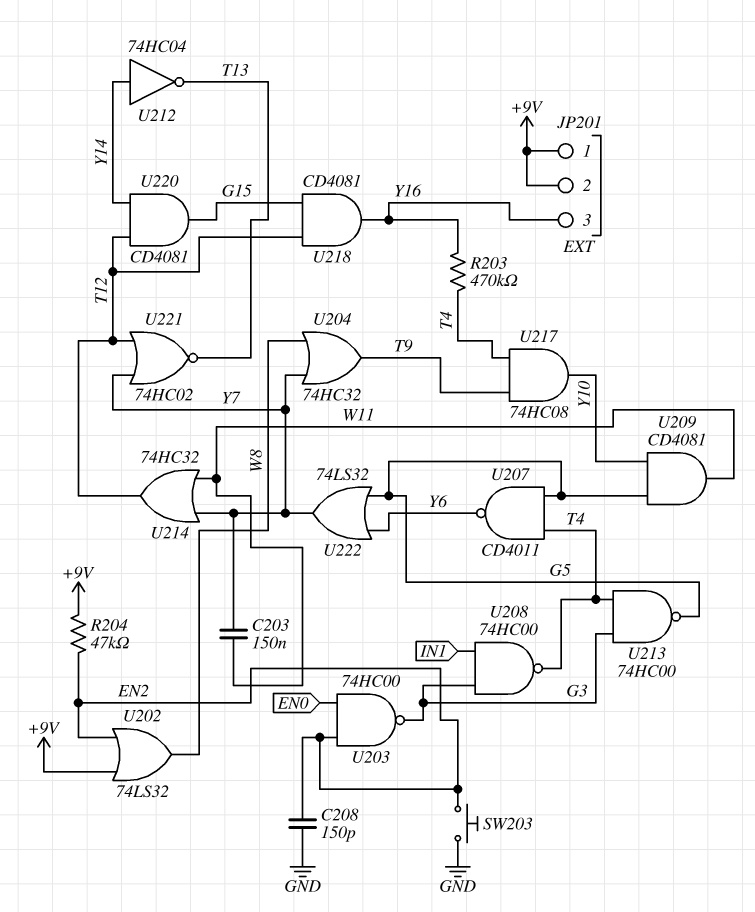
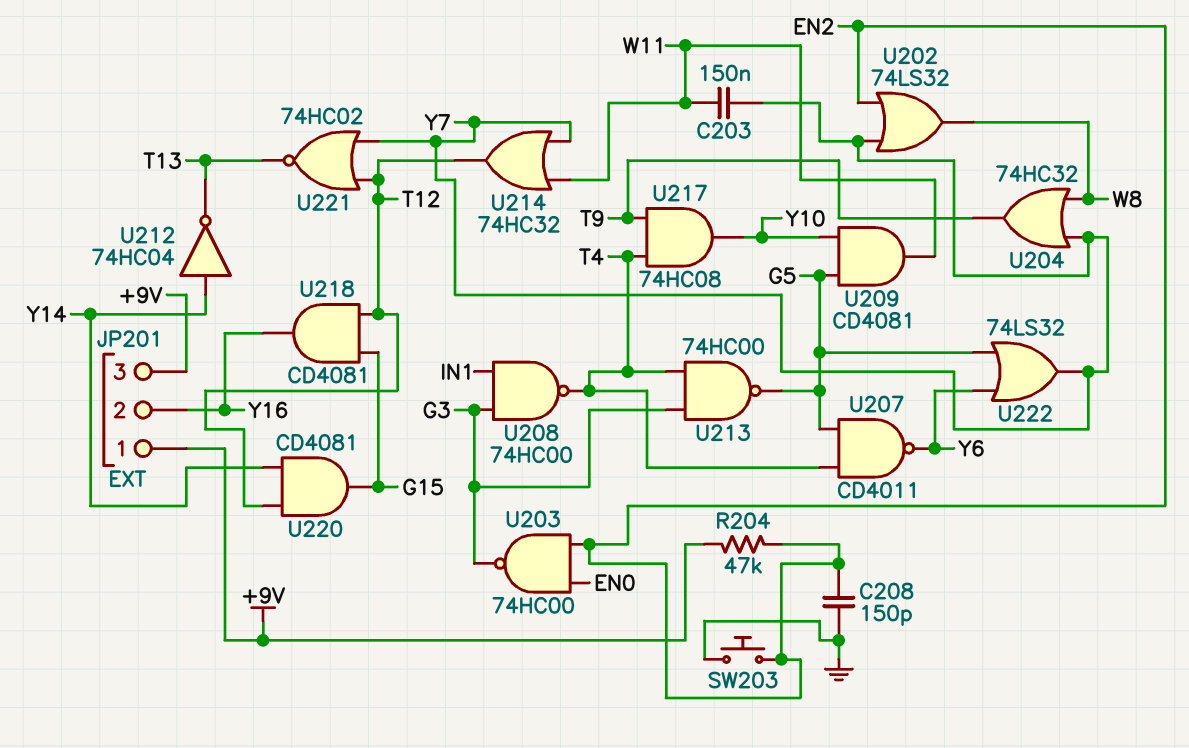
JP201 pin 2: +9V -> Y16
JP201 pin 3: Y16 -> +9V
R203: 470k (T4, Y16) -> none
U202: OR 74LS32 (in +9V, in EN2, out W8) -> OR 74LS32 (in EN2, in Y7, out W8)

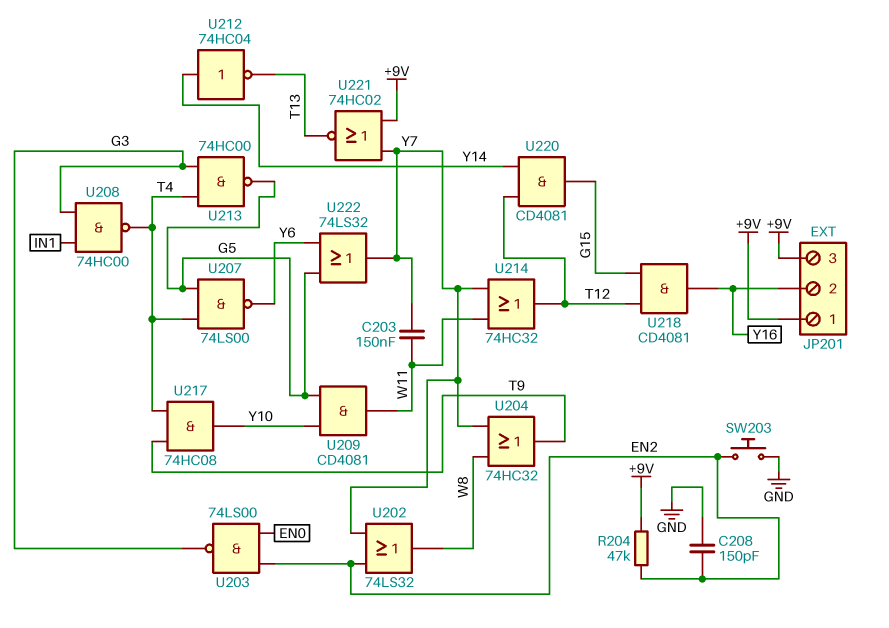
U203: NAND 74HC00 (in EN0, in EN2, out G3) -> NAND 74LS00 (in EN0, in EN2, out G3)
U207: NAND CD4011 (in G5, in T4, out Y6) -> NAND 74LS00 (in G5, in T4, out Y6)
U221: NOR 74HC02 (in T12, in Y7, out T13) -> NOR 74HC02 (in +9V, in Y7, out T13)

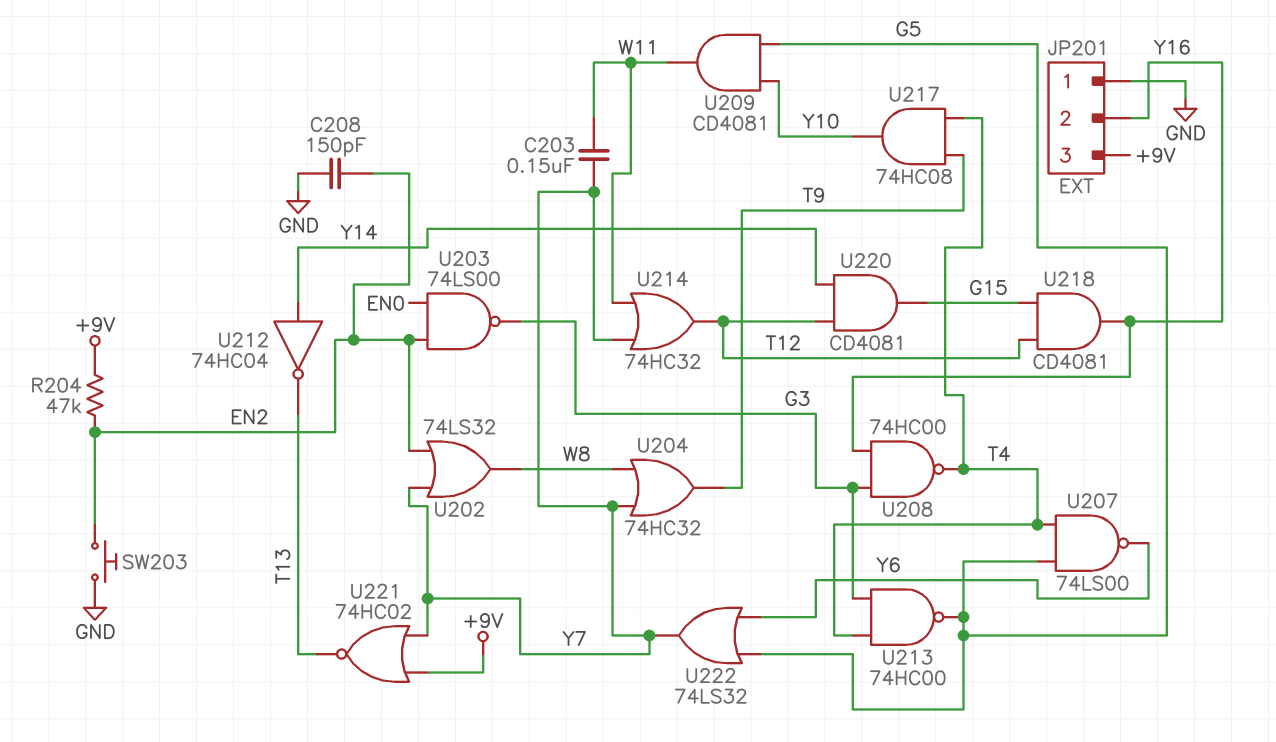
JP201 pin 1: +9V -> GND
U208: NAND 74HC00 (in G3, in IN1, out T4) -> NAND 74HC00 (in G3, in Y16, out T4)

